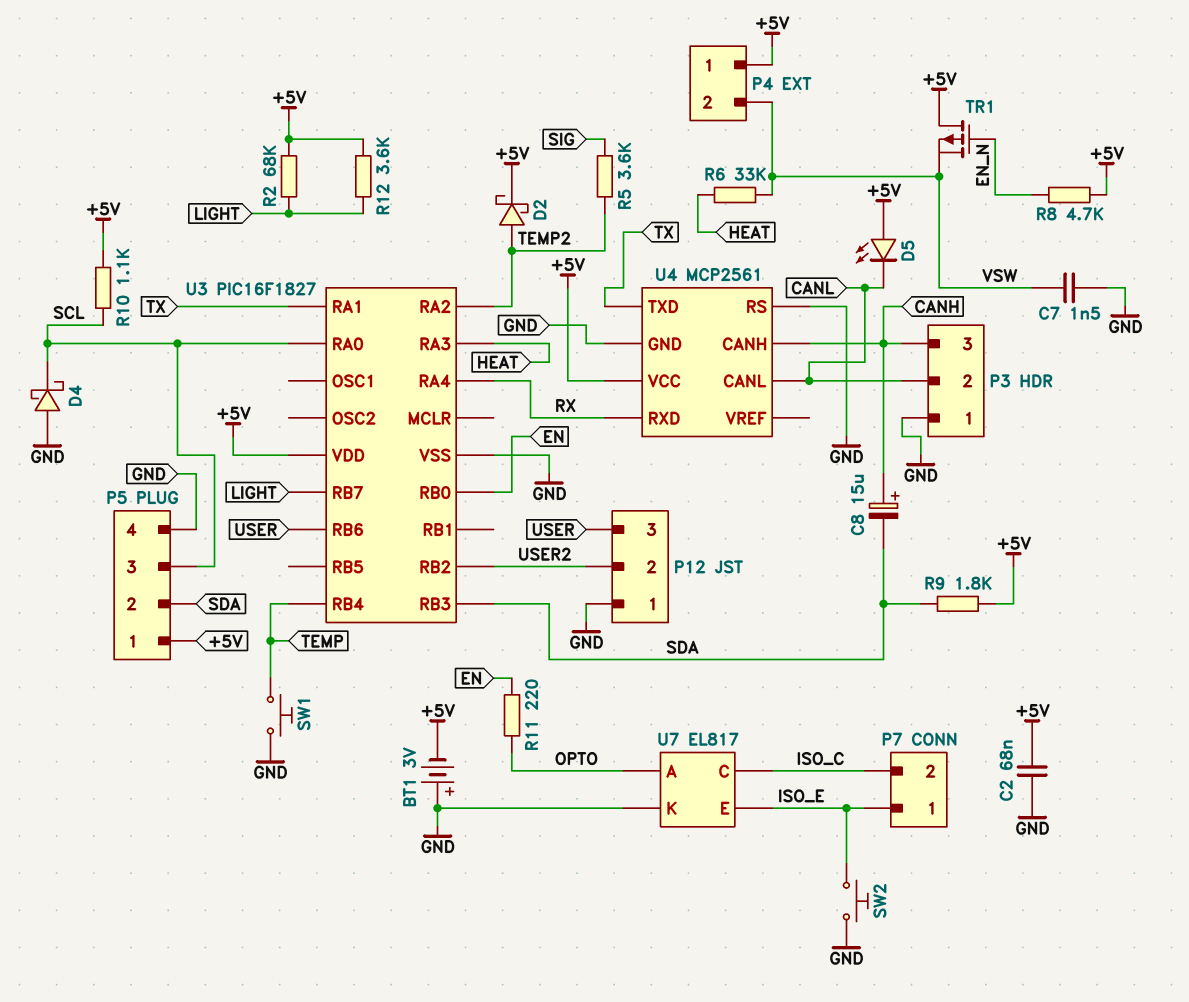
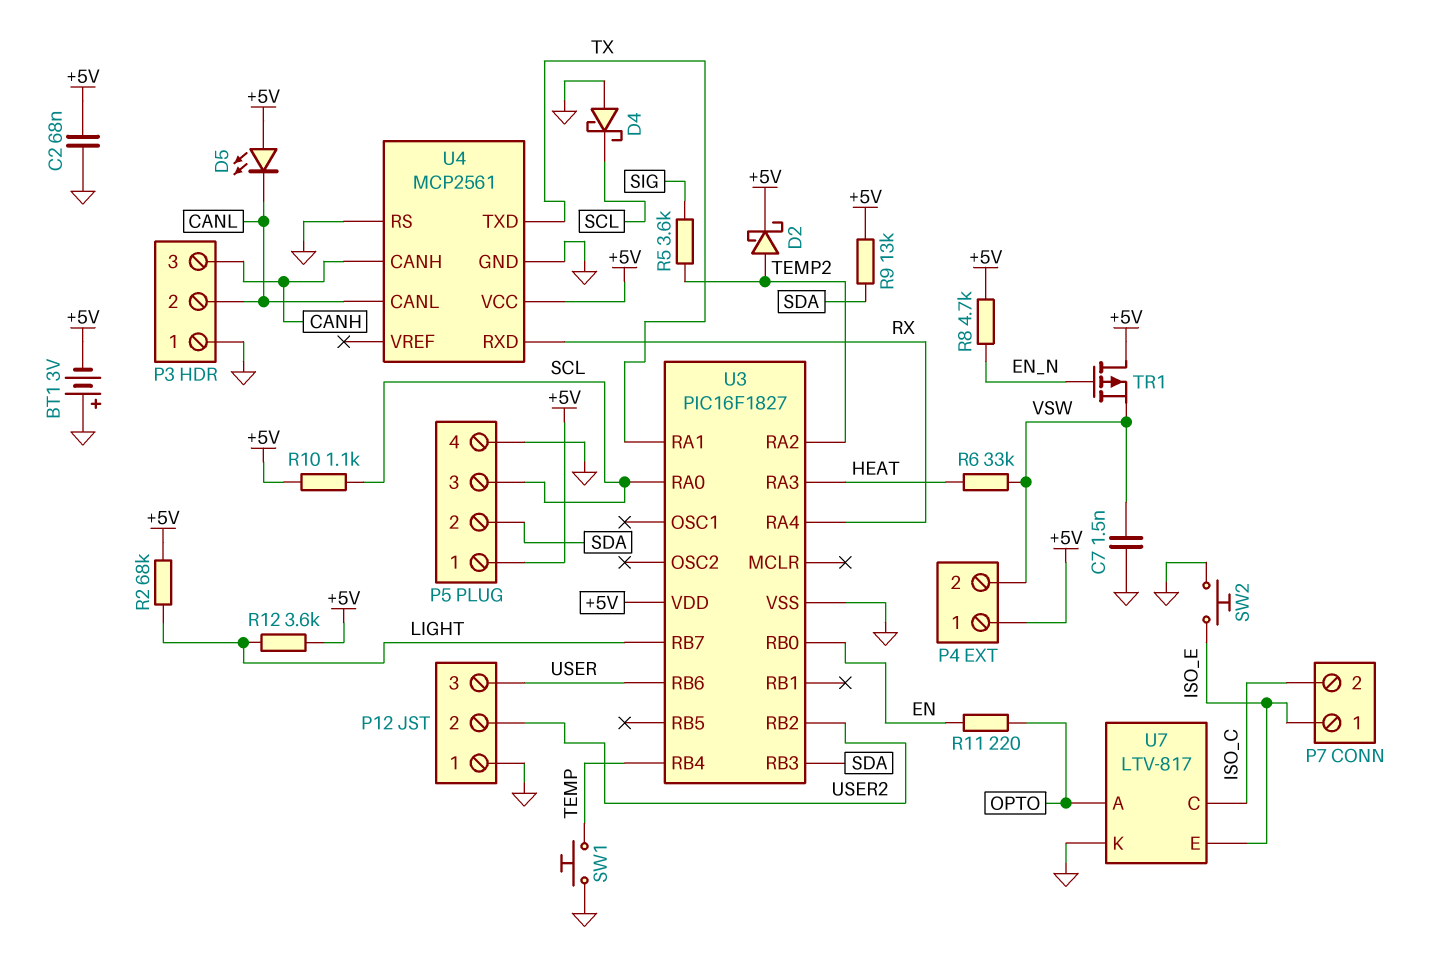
C8: 15uF (plus CANH, minus SDA) -> none
R9: 1.8k (+5V, SDA) -> 13k (+5V, SDA)
U7: EL817 -> LTV-817

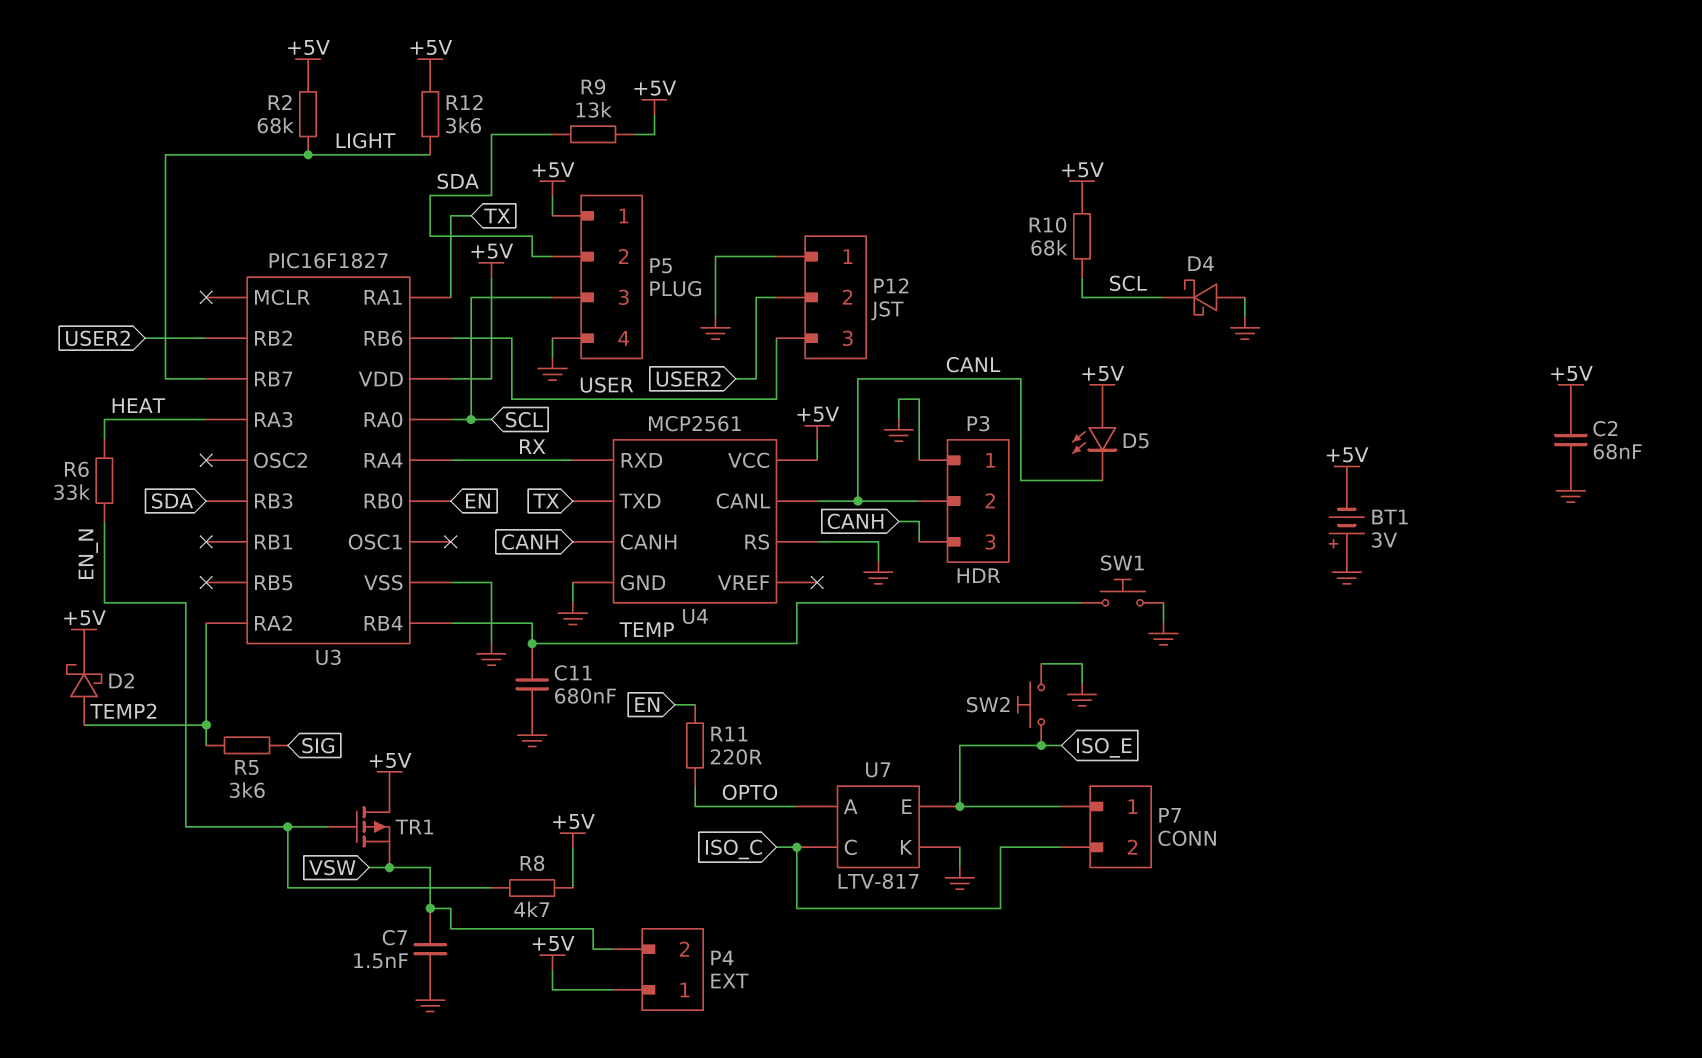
C11: none -> 680nF (GND, TEMP)
R6: 33k (HEAT, VSW) -> 33k (EN_N, HEAT)
R10: 1.1k (+5V, SCL) -> 68k (+5V, SCL)

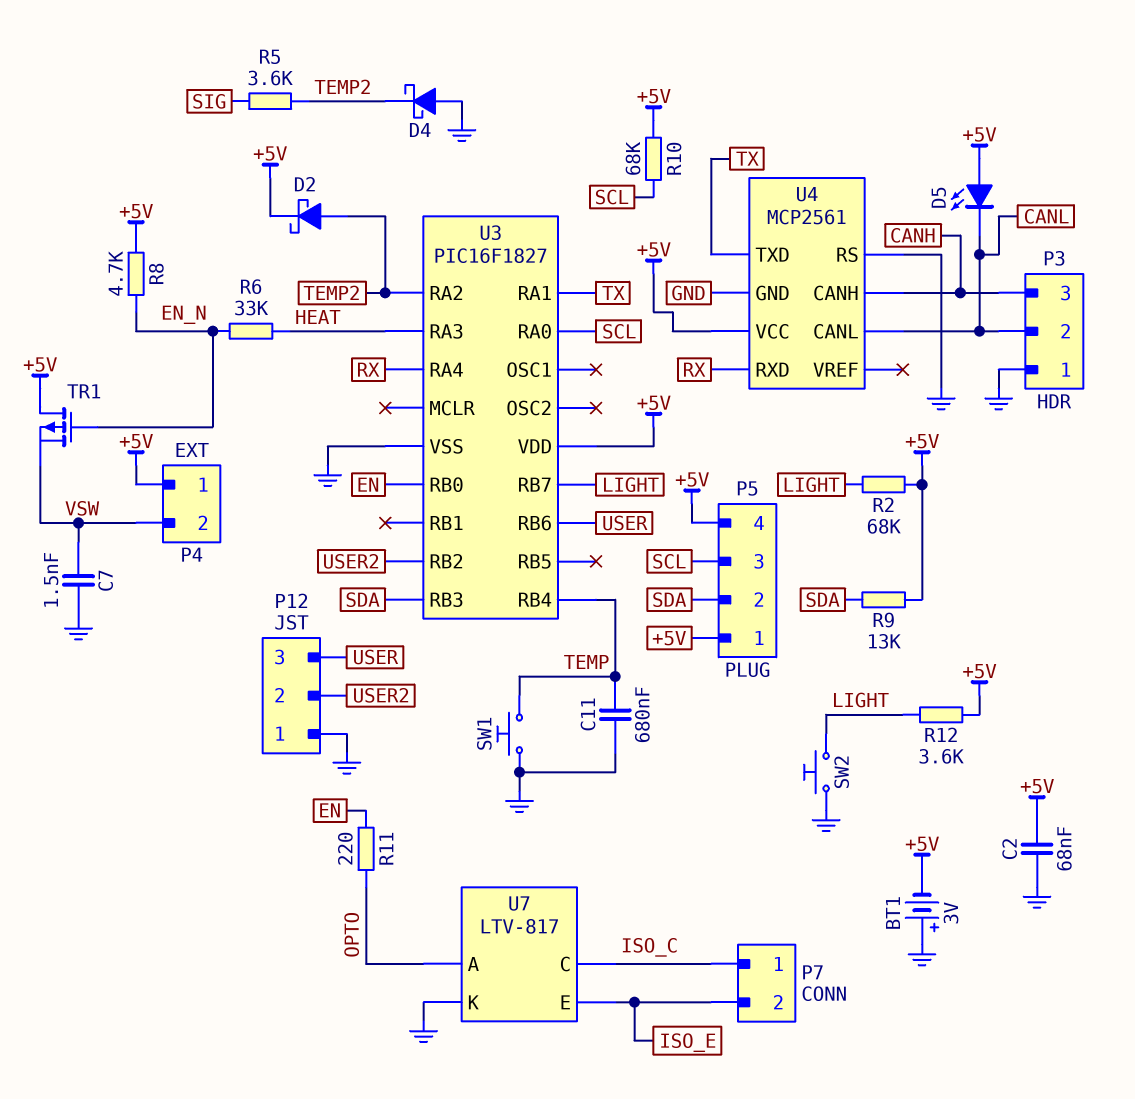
D4: schottky (A GND, K SCL) -> schottky (A GND, K TEMP2)
P5 pin 4: GND -> +5V
P7 pin 1: ISO_E -> ISO_C
P7 pin 2: ISO_C -> ISO_E
SW2: button (GND, ISO_E) -> button (GND, LIGHT)

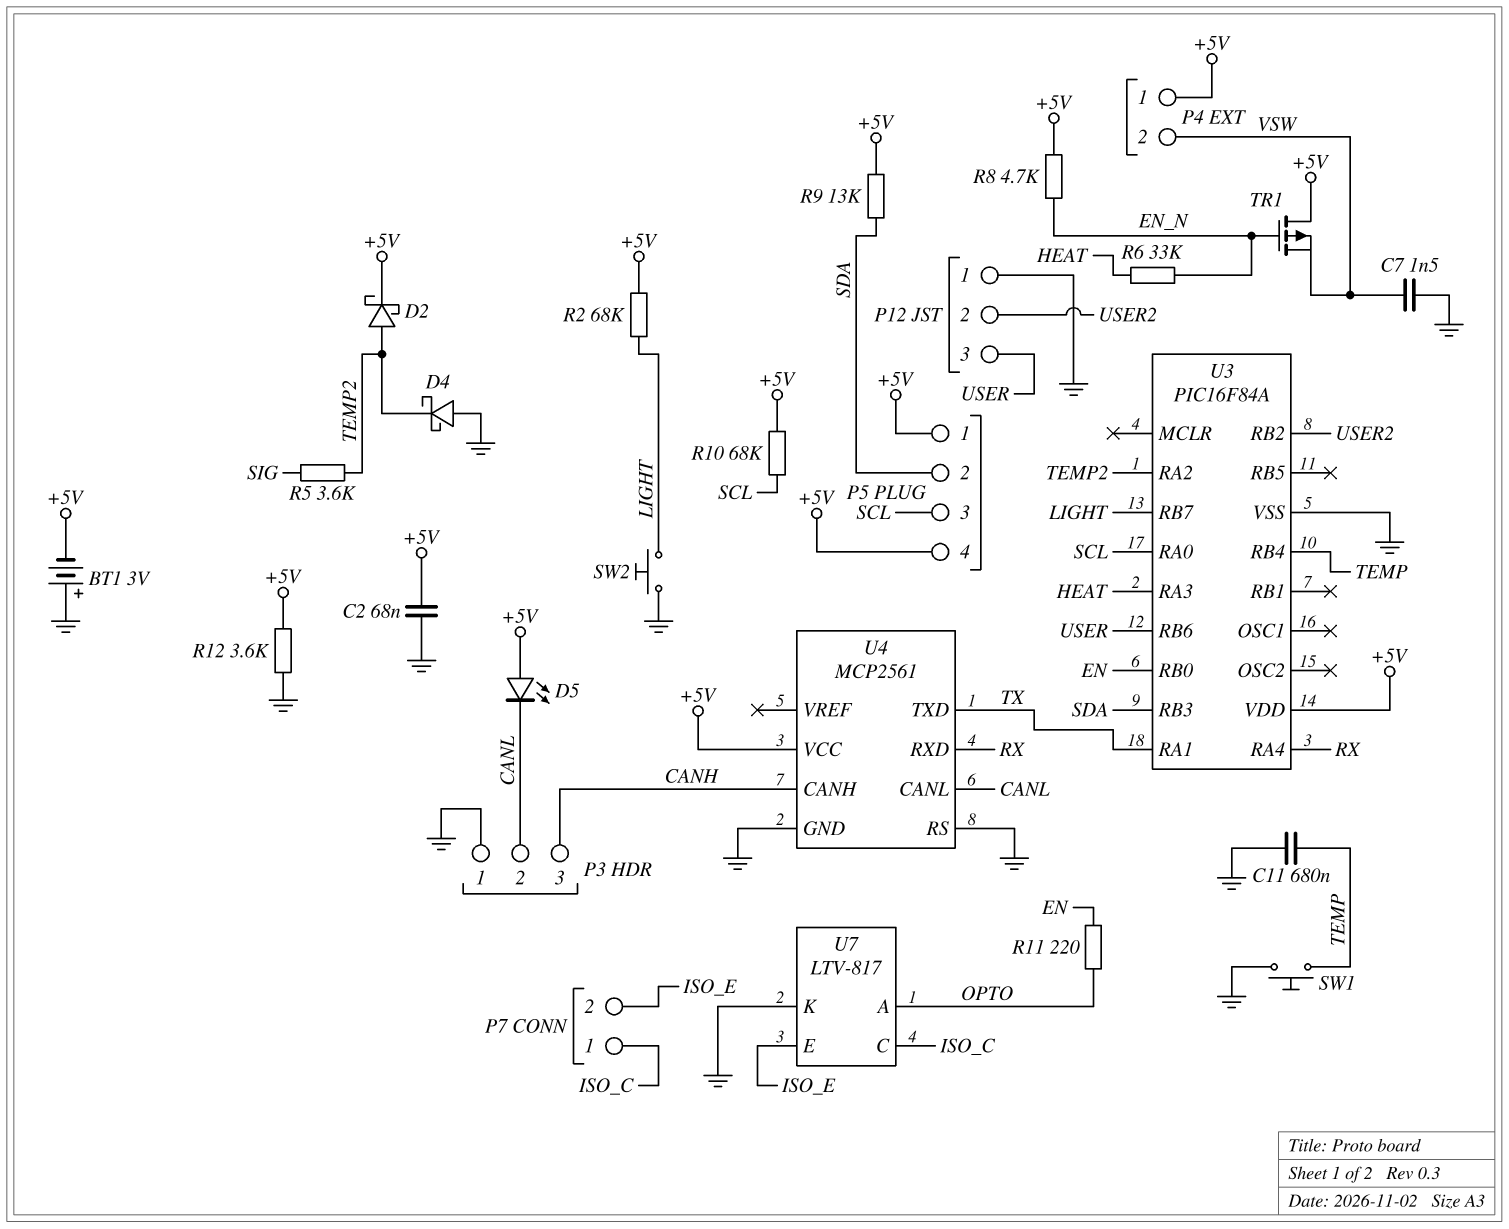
R12: 3.6k (+5V, LIGHT) -> 3.6k (+5V, GND)
U3: PIC16F1827 -> PIC16F84A

